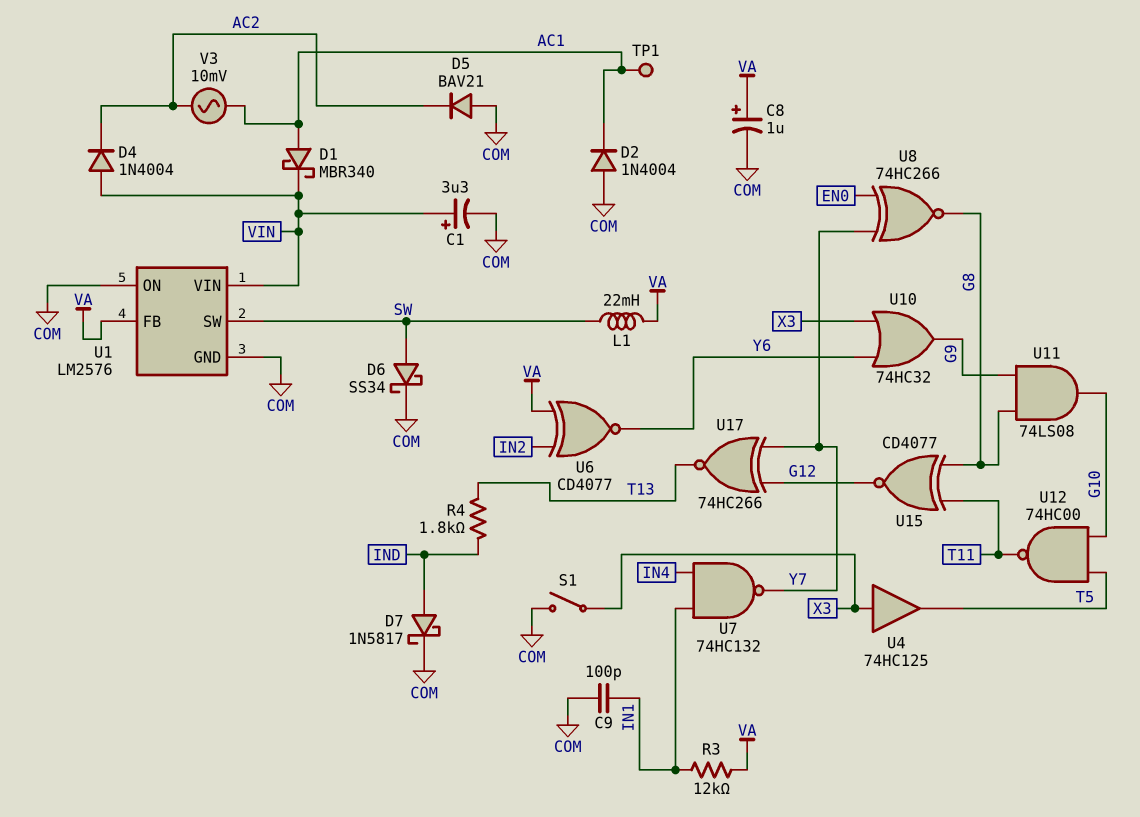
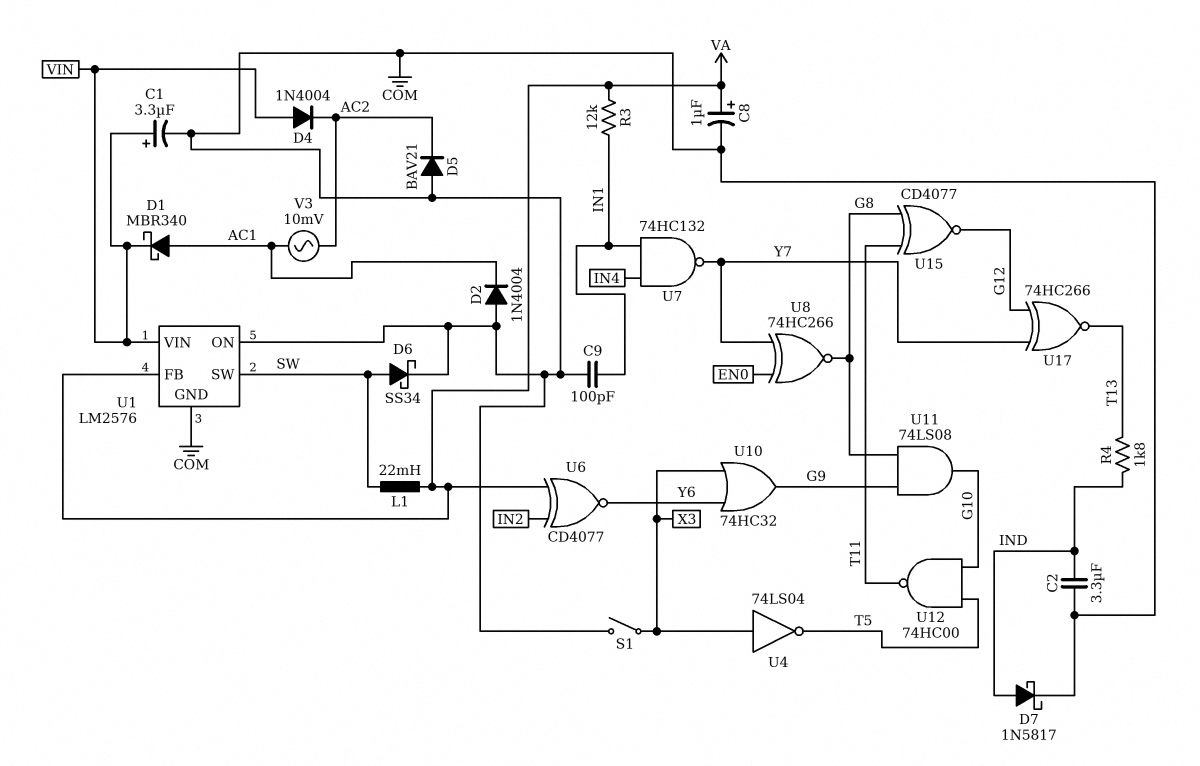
C2: none -> 3.3uF (COM, IND)
TP1: test point (AC1) -> none
U4: buffer 74HC125 (in X3, out T5) -> NOT 74LS04 (in X3, out T5)

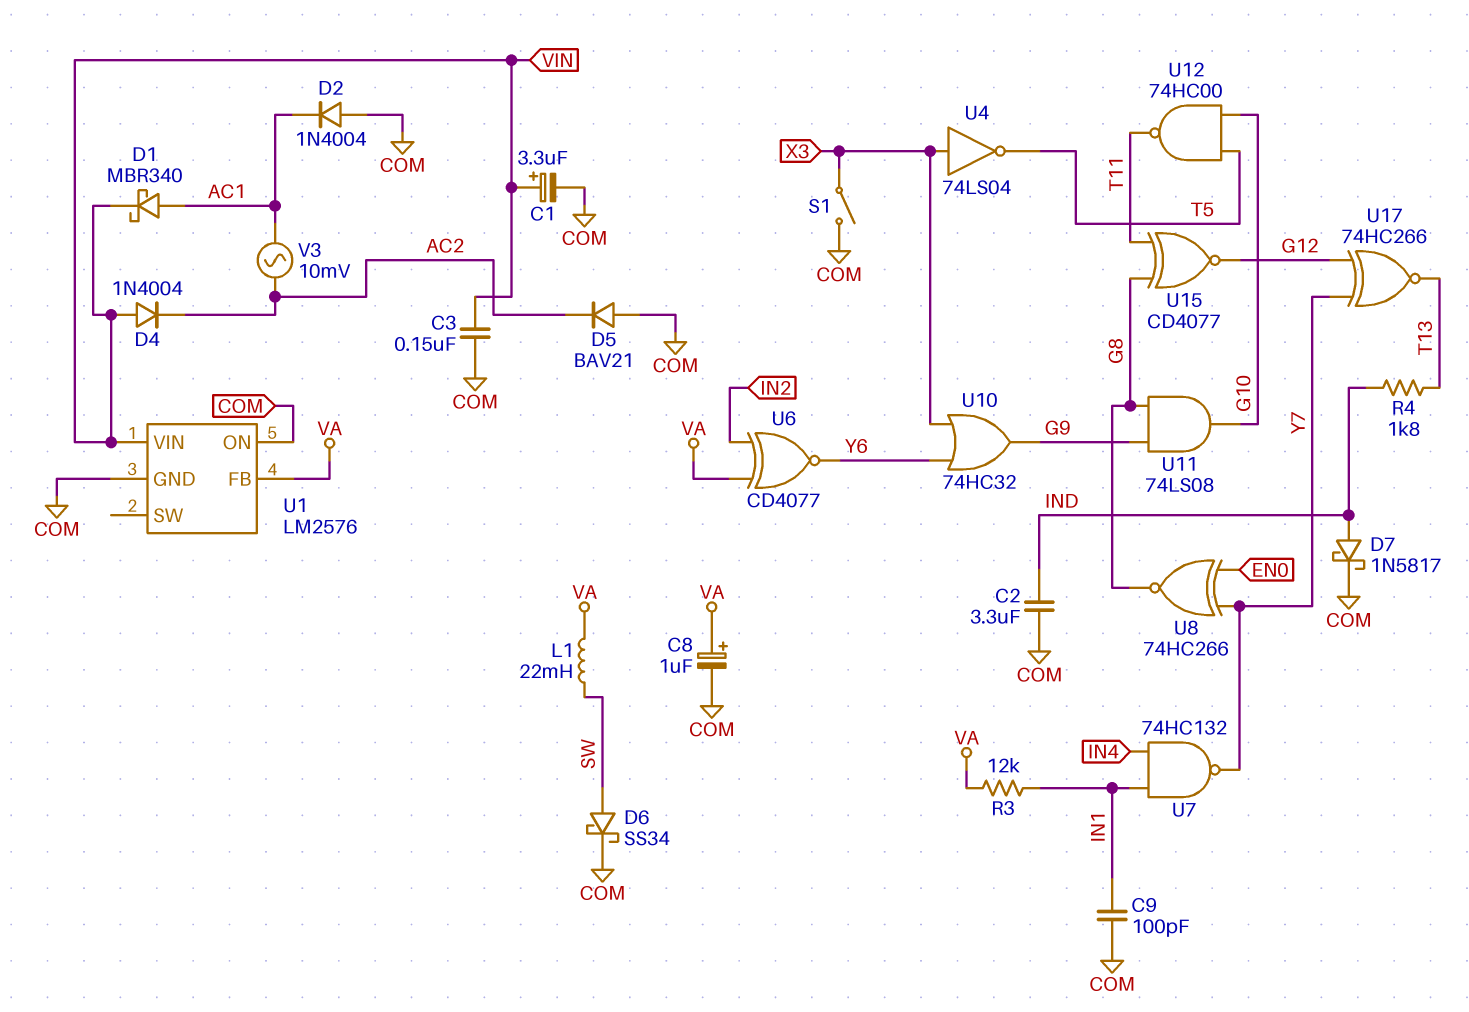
C3: none -> 150nF (COM, VIN)
U1 pin SW: SW -> none

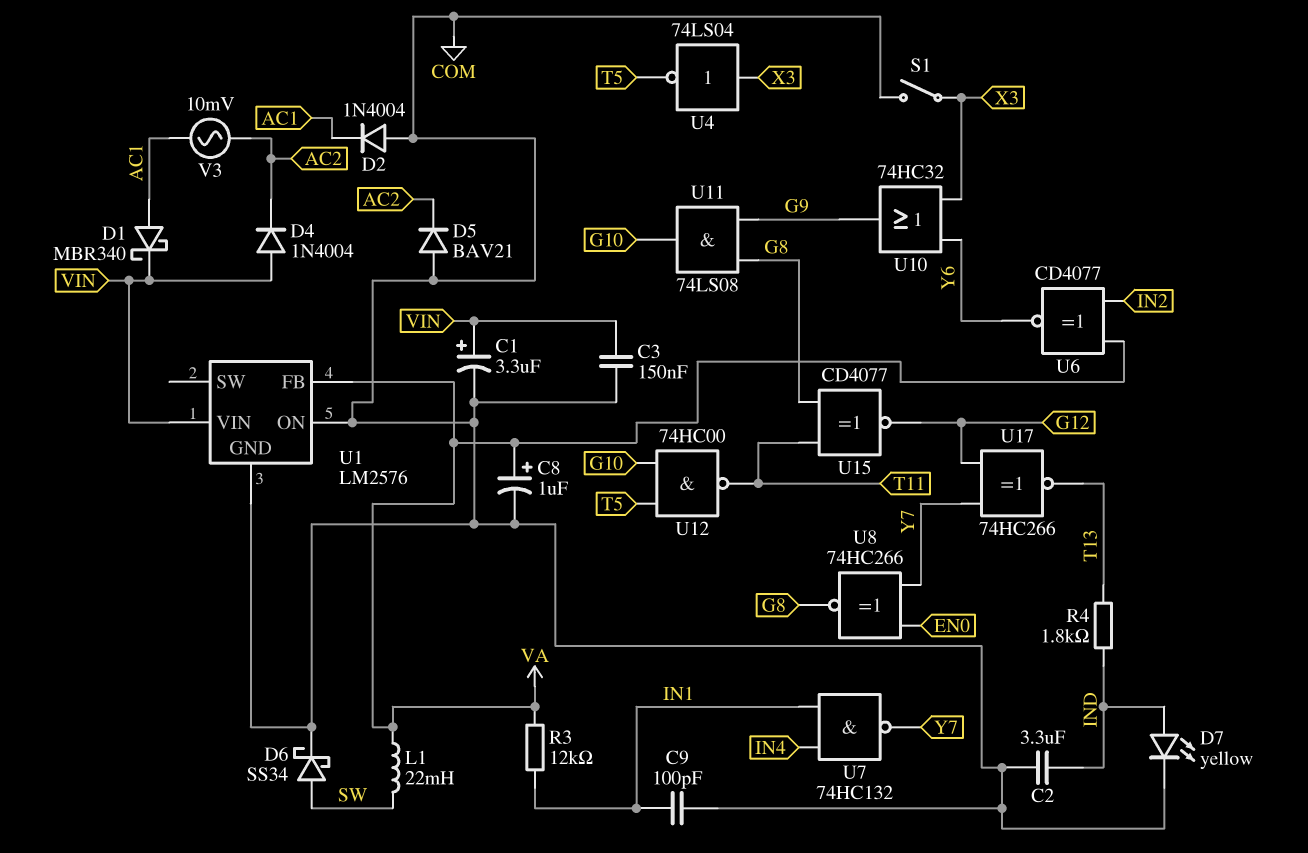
D7: schottky 1N5817 (A IND, K COM) -> LED yellow (A IND, K COM)

